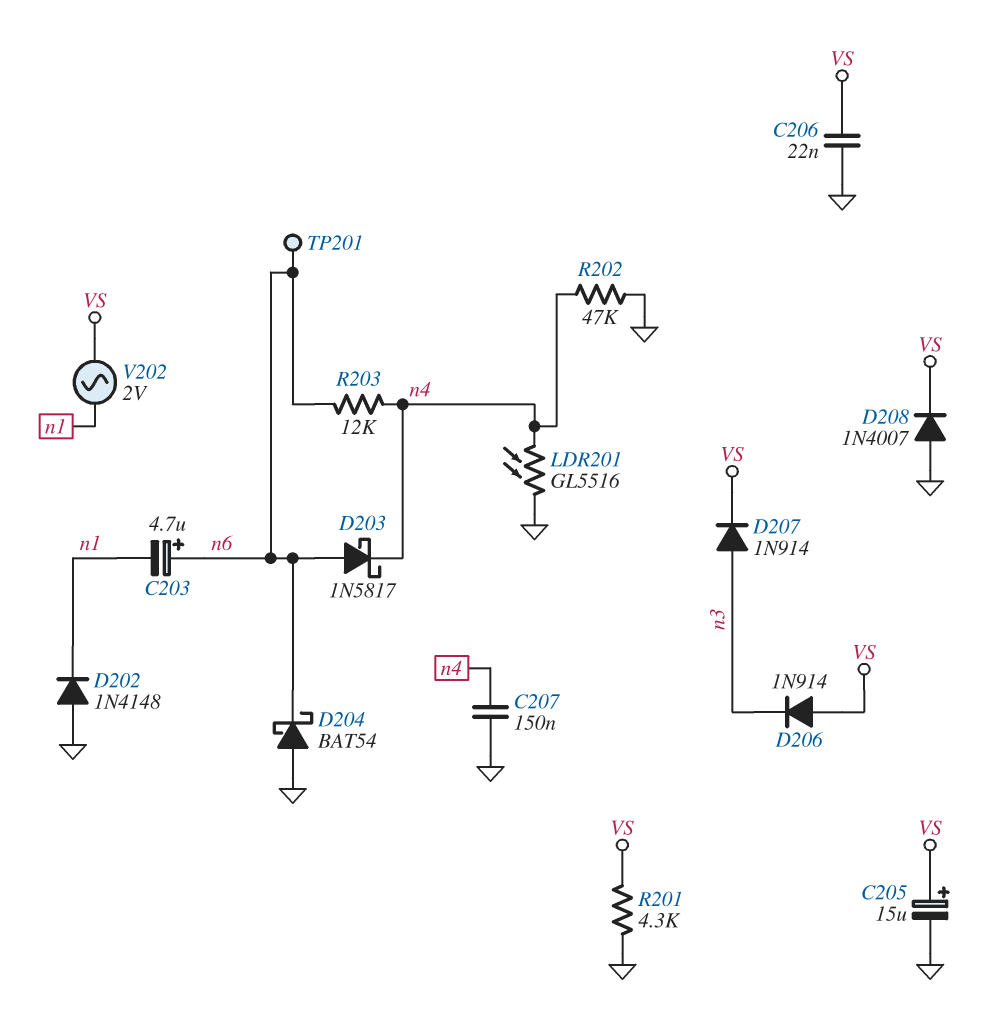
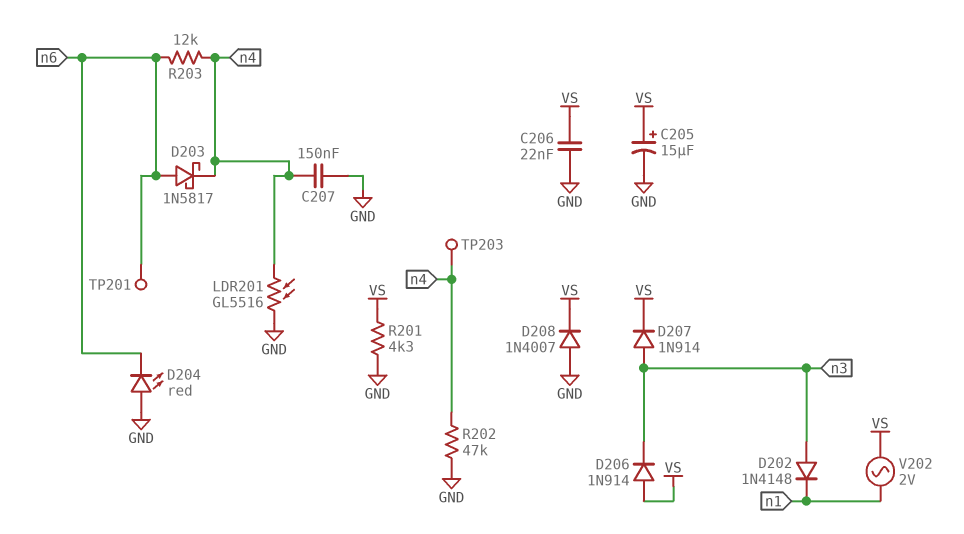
C203: 4.7uF (plus n6, minus n1) -> none
D202: diode 1N4148 (A GND, K n1) -> diode 1N4148 (A n3, K n1)
D204: schottky BAT54 (A GND, K n6) -> LED red (A GND, K n6)
TP203: none -> test point (n4)

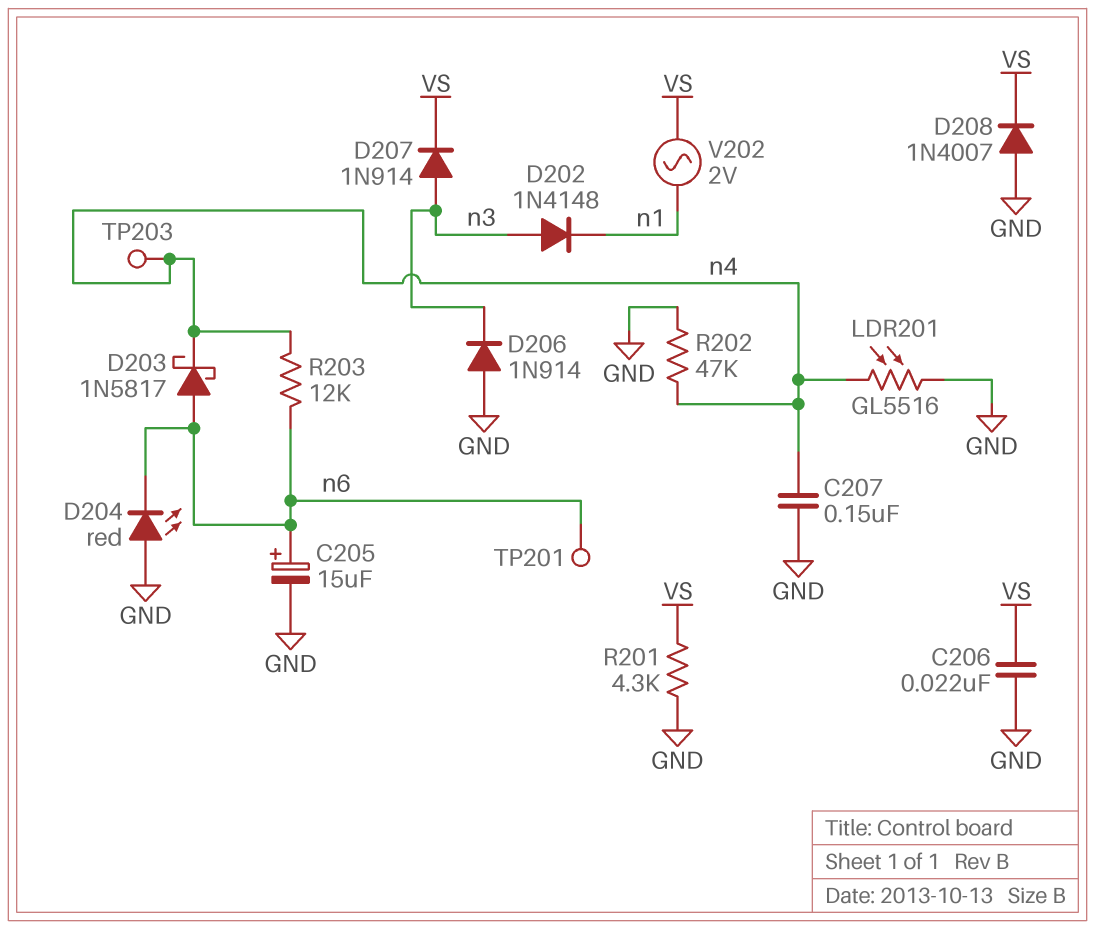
C205: 15uF (plus VS, minus GND) -> 15uF (plus n6, minus GND)
D206: diode 1N914 (A VS, K n3) -> diode 1N914 (A GND, K n3)

